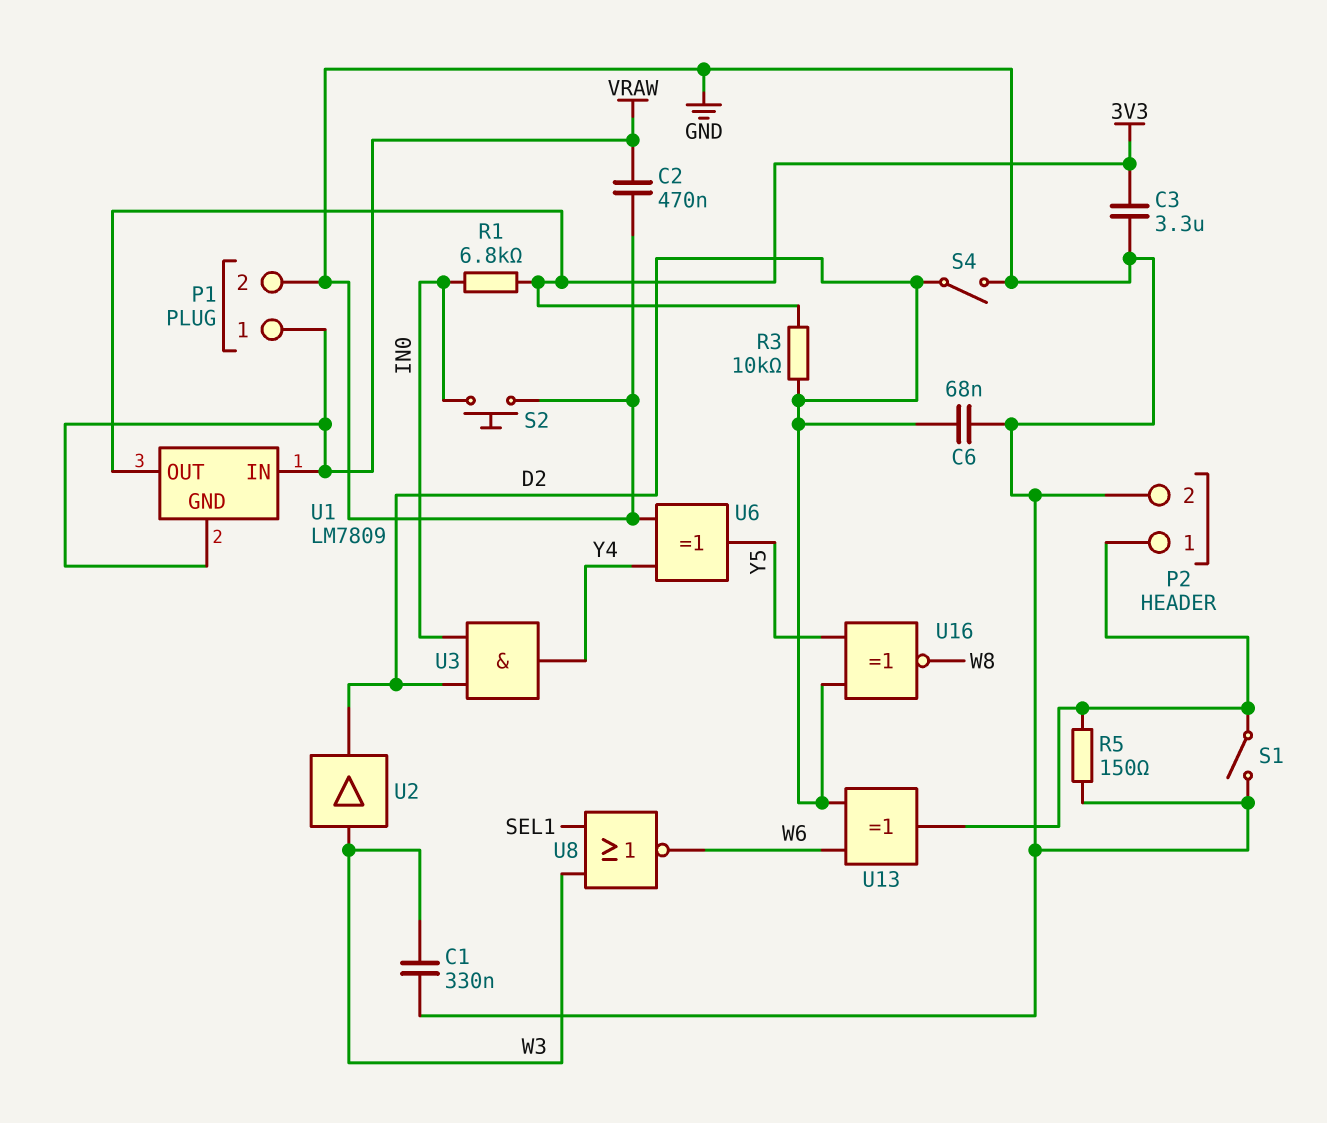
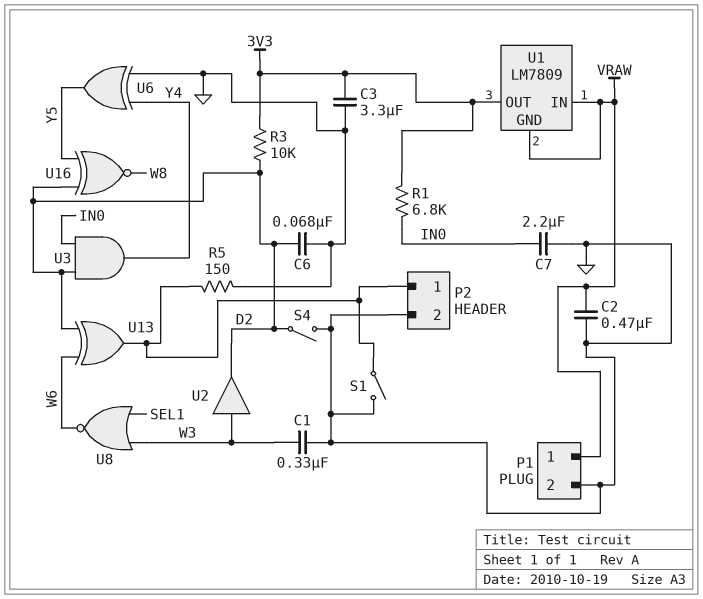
C7: none -> 2.2uF (GND, IN0)
S2: button (GND, IN0) -> none

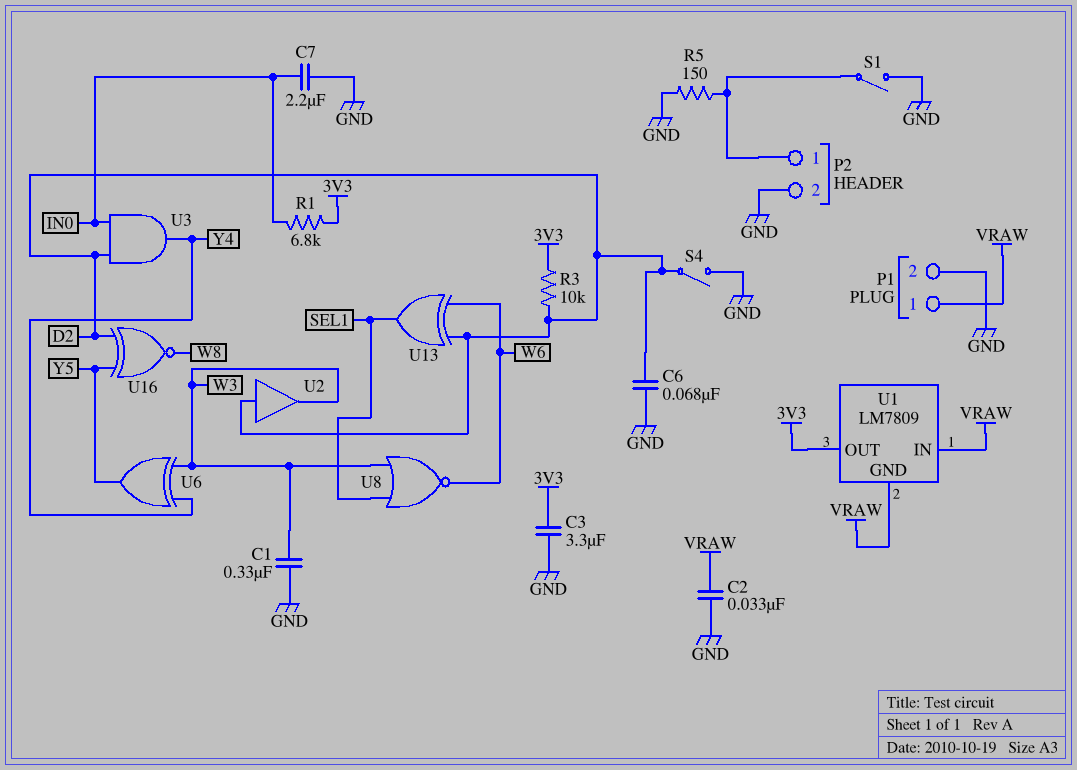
C2: 470nF (GND, VRAW) -> 33nF (GND, VRAW)
U2: buffer (in W3, out D2) -> buffer (in D2, out W3)
U6: XOR (in GND, in Y4, out Y5) -> XOR (in W3, in Y4, out Y5)
U13: XOR (in D2, in W6, out P2/1) -> XOR (in D2, in W6, out SEL1)

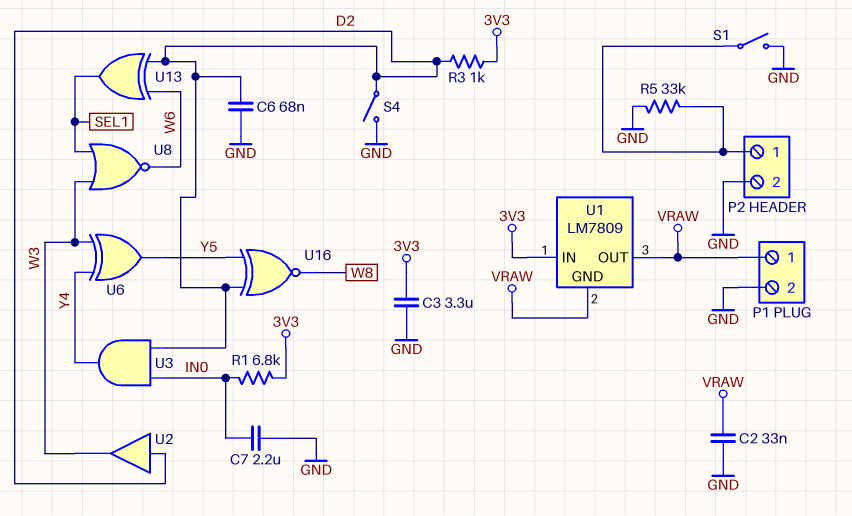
C1: 330nF (GND, W3) -> none
R3: 10k (3V3, D2) -> 1k (3V3, D2)
R5: 150 (GND, P2/1) -> 33k (GND, P2/1)
U1 pin IN: VRAW -> 3V3
U1 pin OUT: 3V3 -> VRAW

